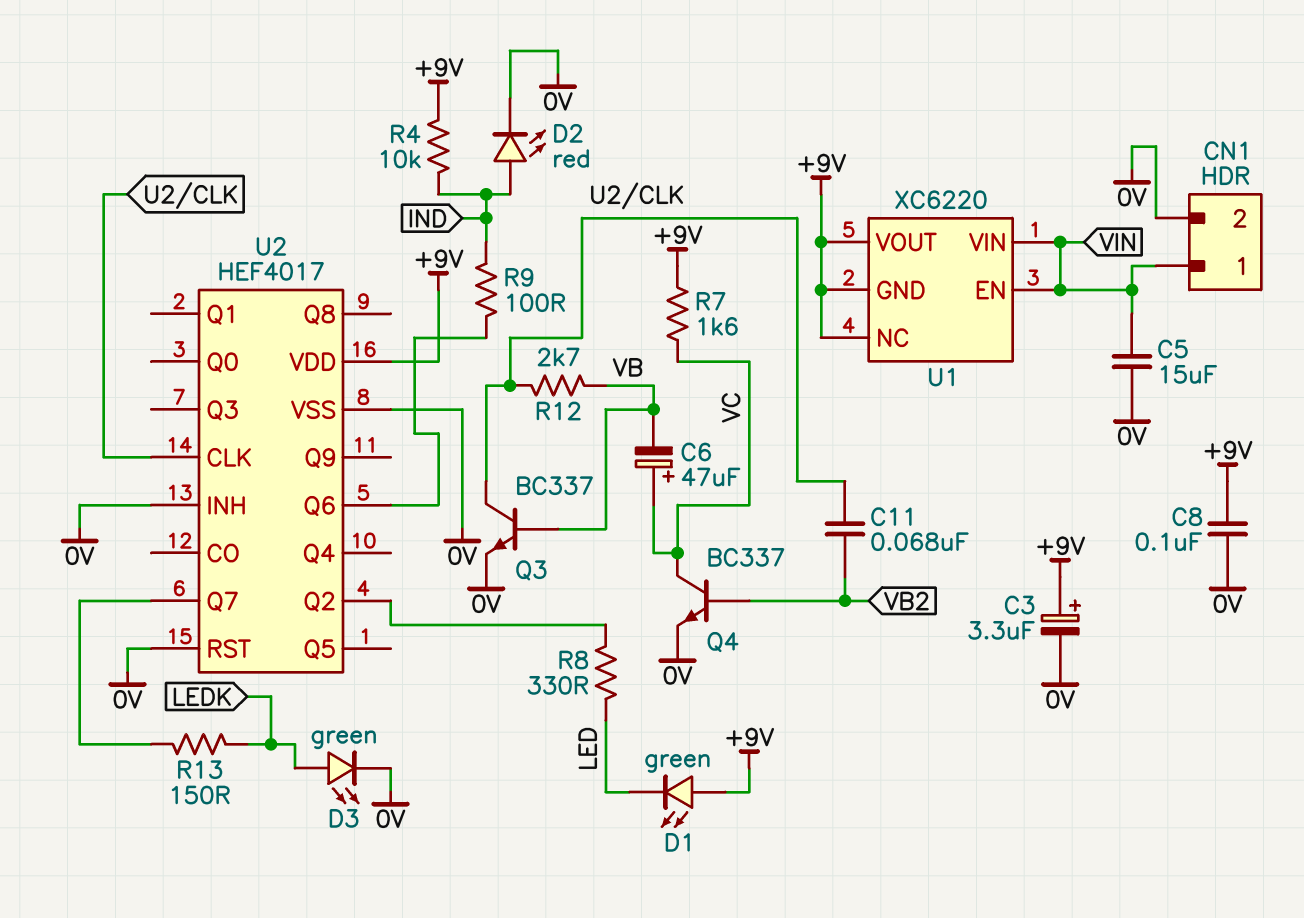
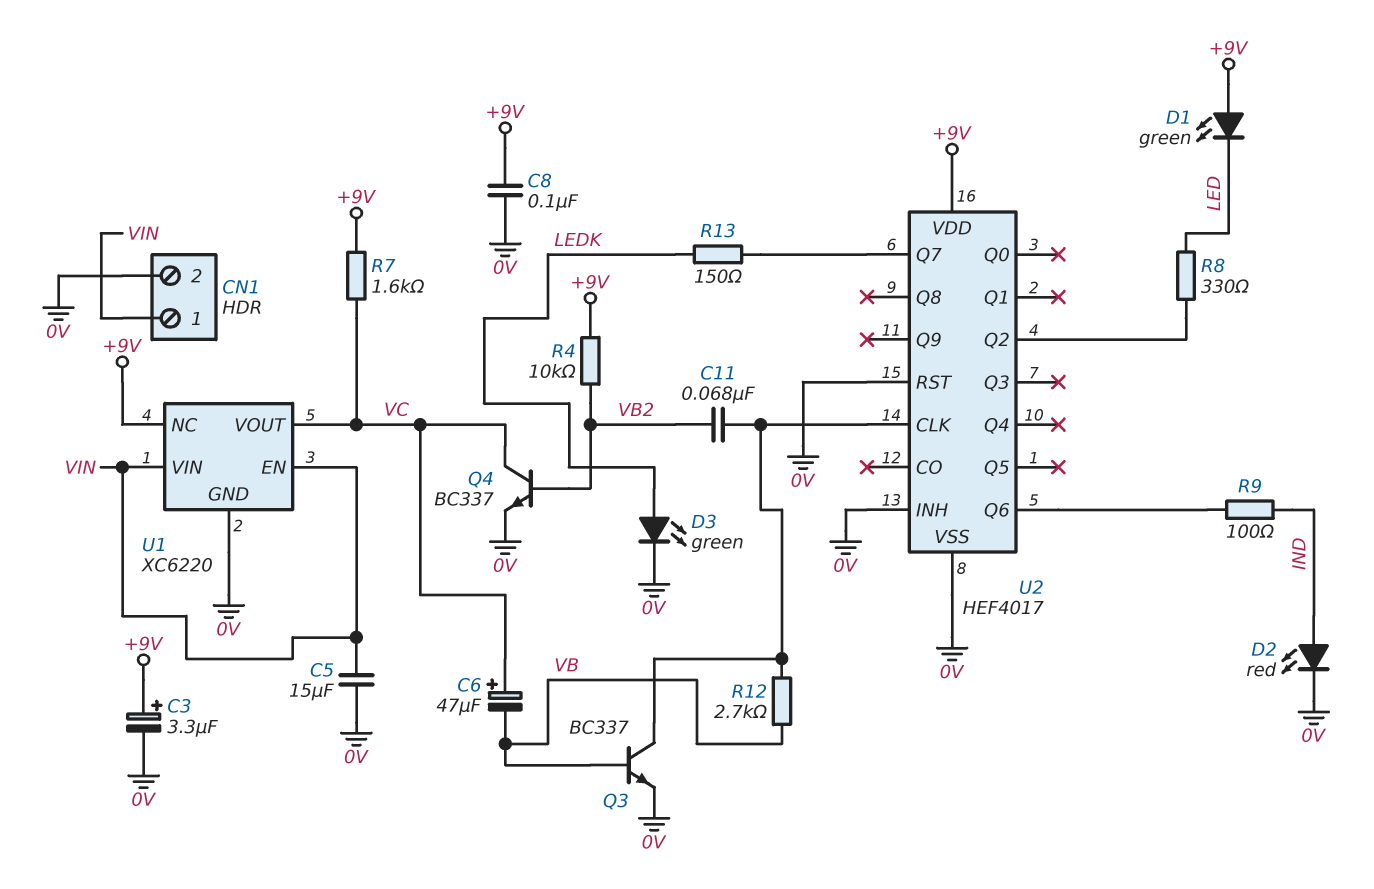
R4: 10k (+9V, IND) -> 10k (+9V, VB2)
U1 pin GND: +9V -> 0V
U1 pin VOUT: +9V -> VC

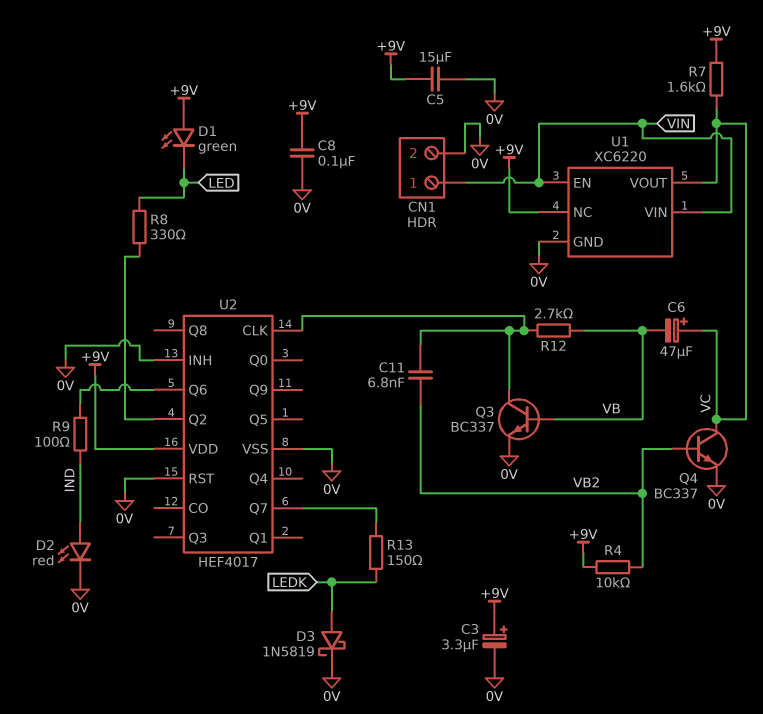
C5: 15uF (0V, VIN) -> 15uF (+9V, 0V)
C11: 68nF (U2/CLK, VB2) -> 6.8nF (U2/CLK, VB2)
D3: LED green (A LEDK, K 0V) -> schottky 1N5819 (A LEDK, K 0V)

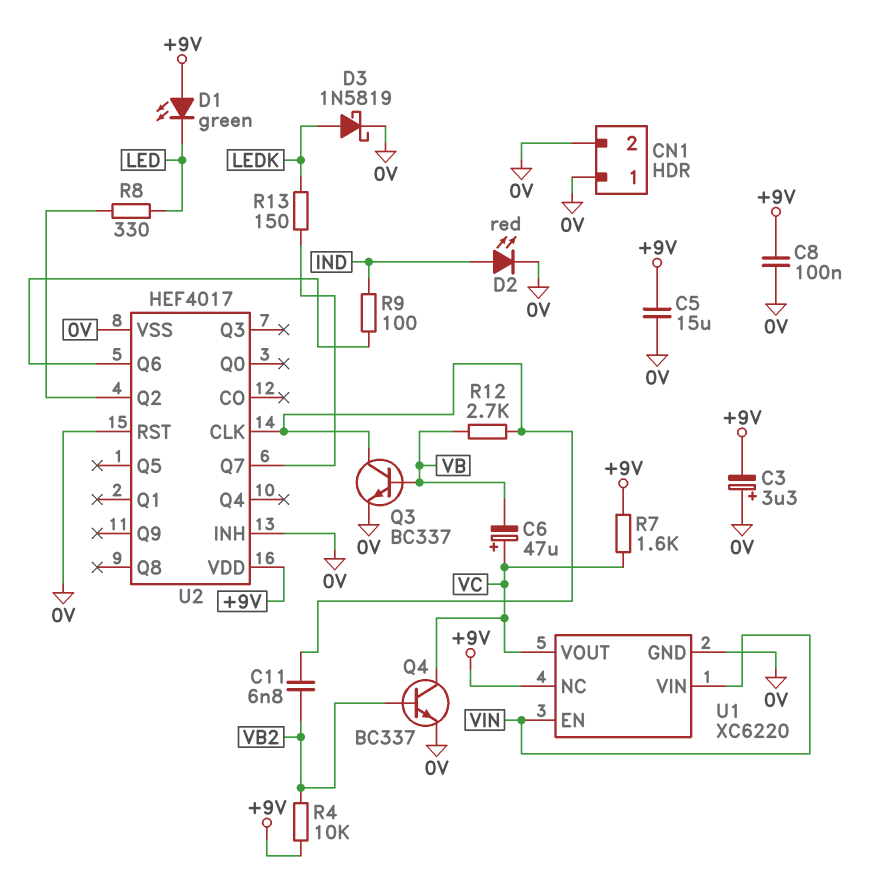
C3: 3.3uF (plus +9V, minus 0V) -> 3.3uF (plus 0V, minus +9V)
CN1 pin 1: VIN -> 0V

